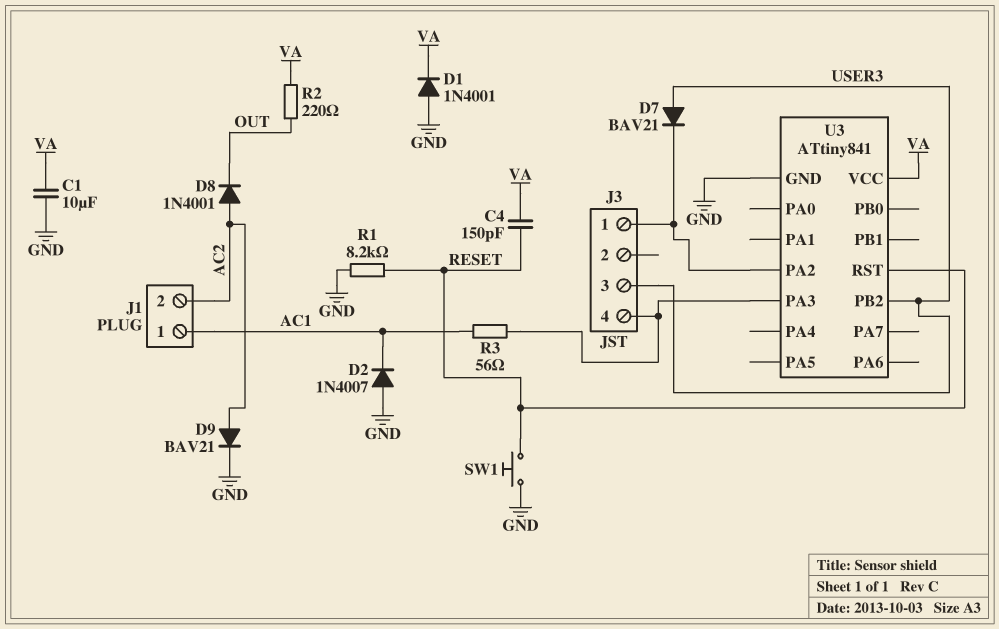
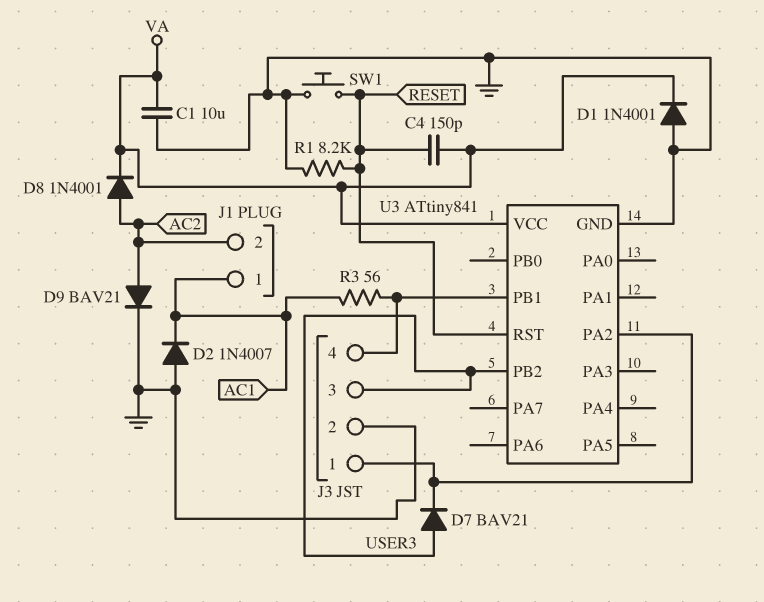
D8: diode 1N4001 (A AC2, K OUT) -> diode 1N4001 (A AC2, K VA)
J3 pin 2: none -> GND
R2: 220 (OUT, VA) -> none
U3 pin PA3: J3/4 -> none
U3 pin PB1: none -> J3/4

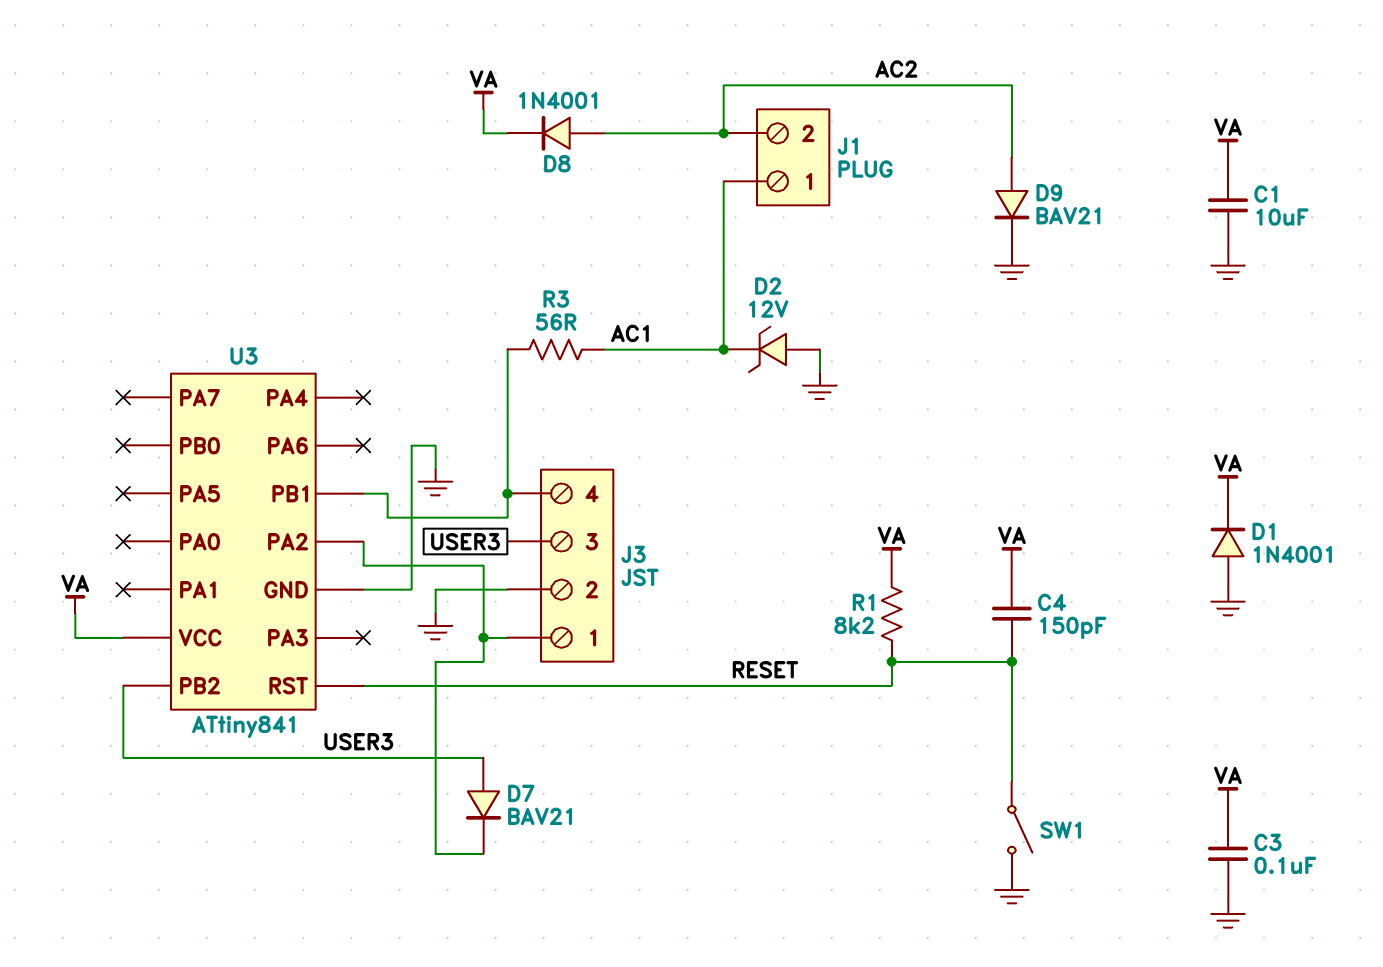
C3: none -> 100nF (GND, VA)
D2: diode 1N4007 (A GND, K AC1) -> zener 12V (A GND, K AC1)
R1: 8.2k (GND, RESET) -> 8.2k (RESET, VA)
SW1: button (GND, RESET) -> switch (GND, RESET)

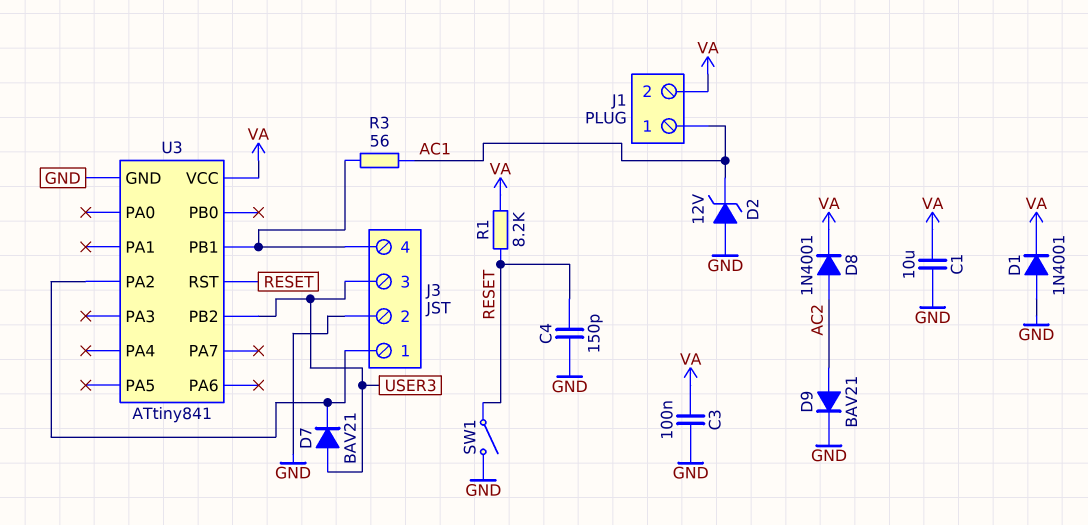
C4: 150pF (RESET, VA) -> 150pF (GND, RESET)
J1 pin 2: AC2 -> VA

